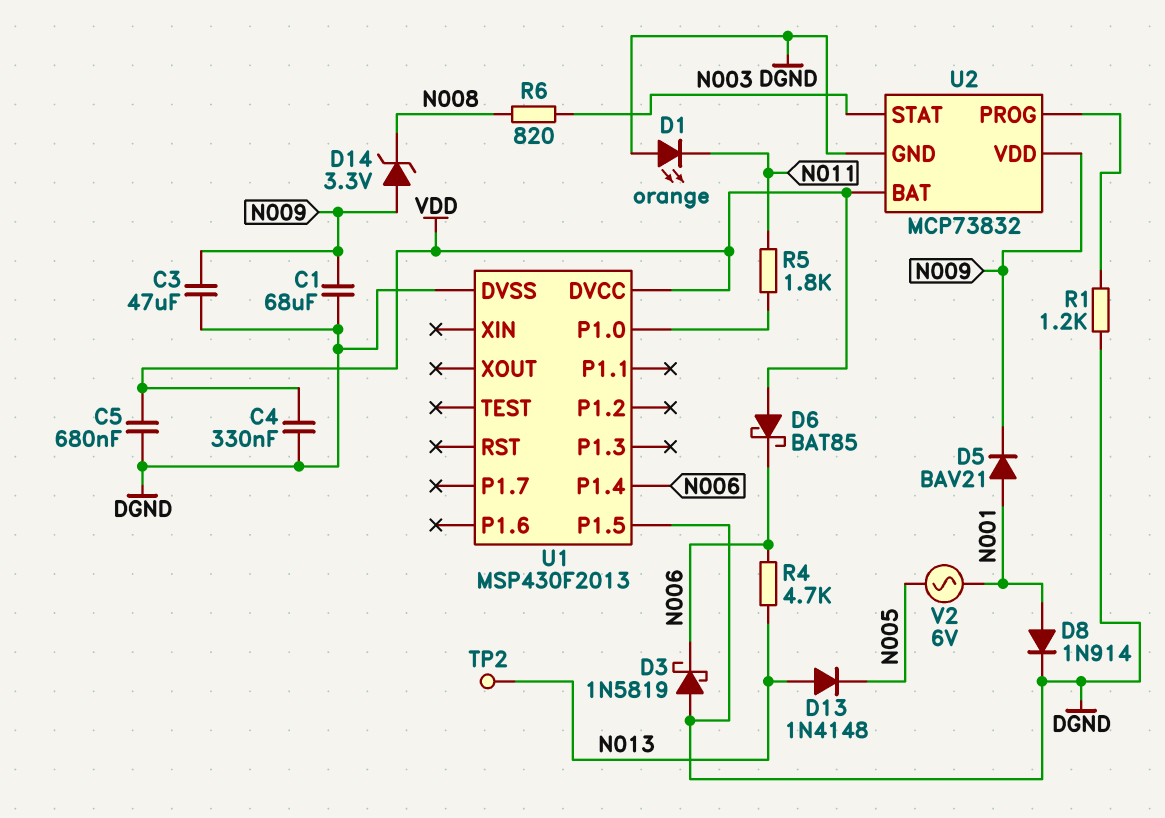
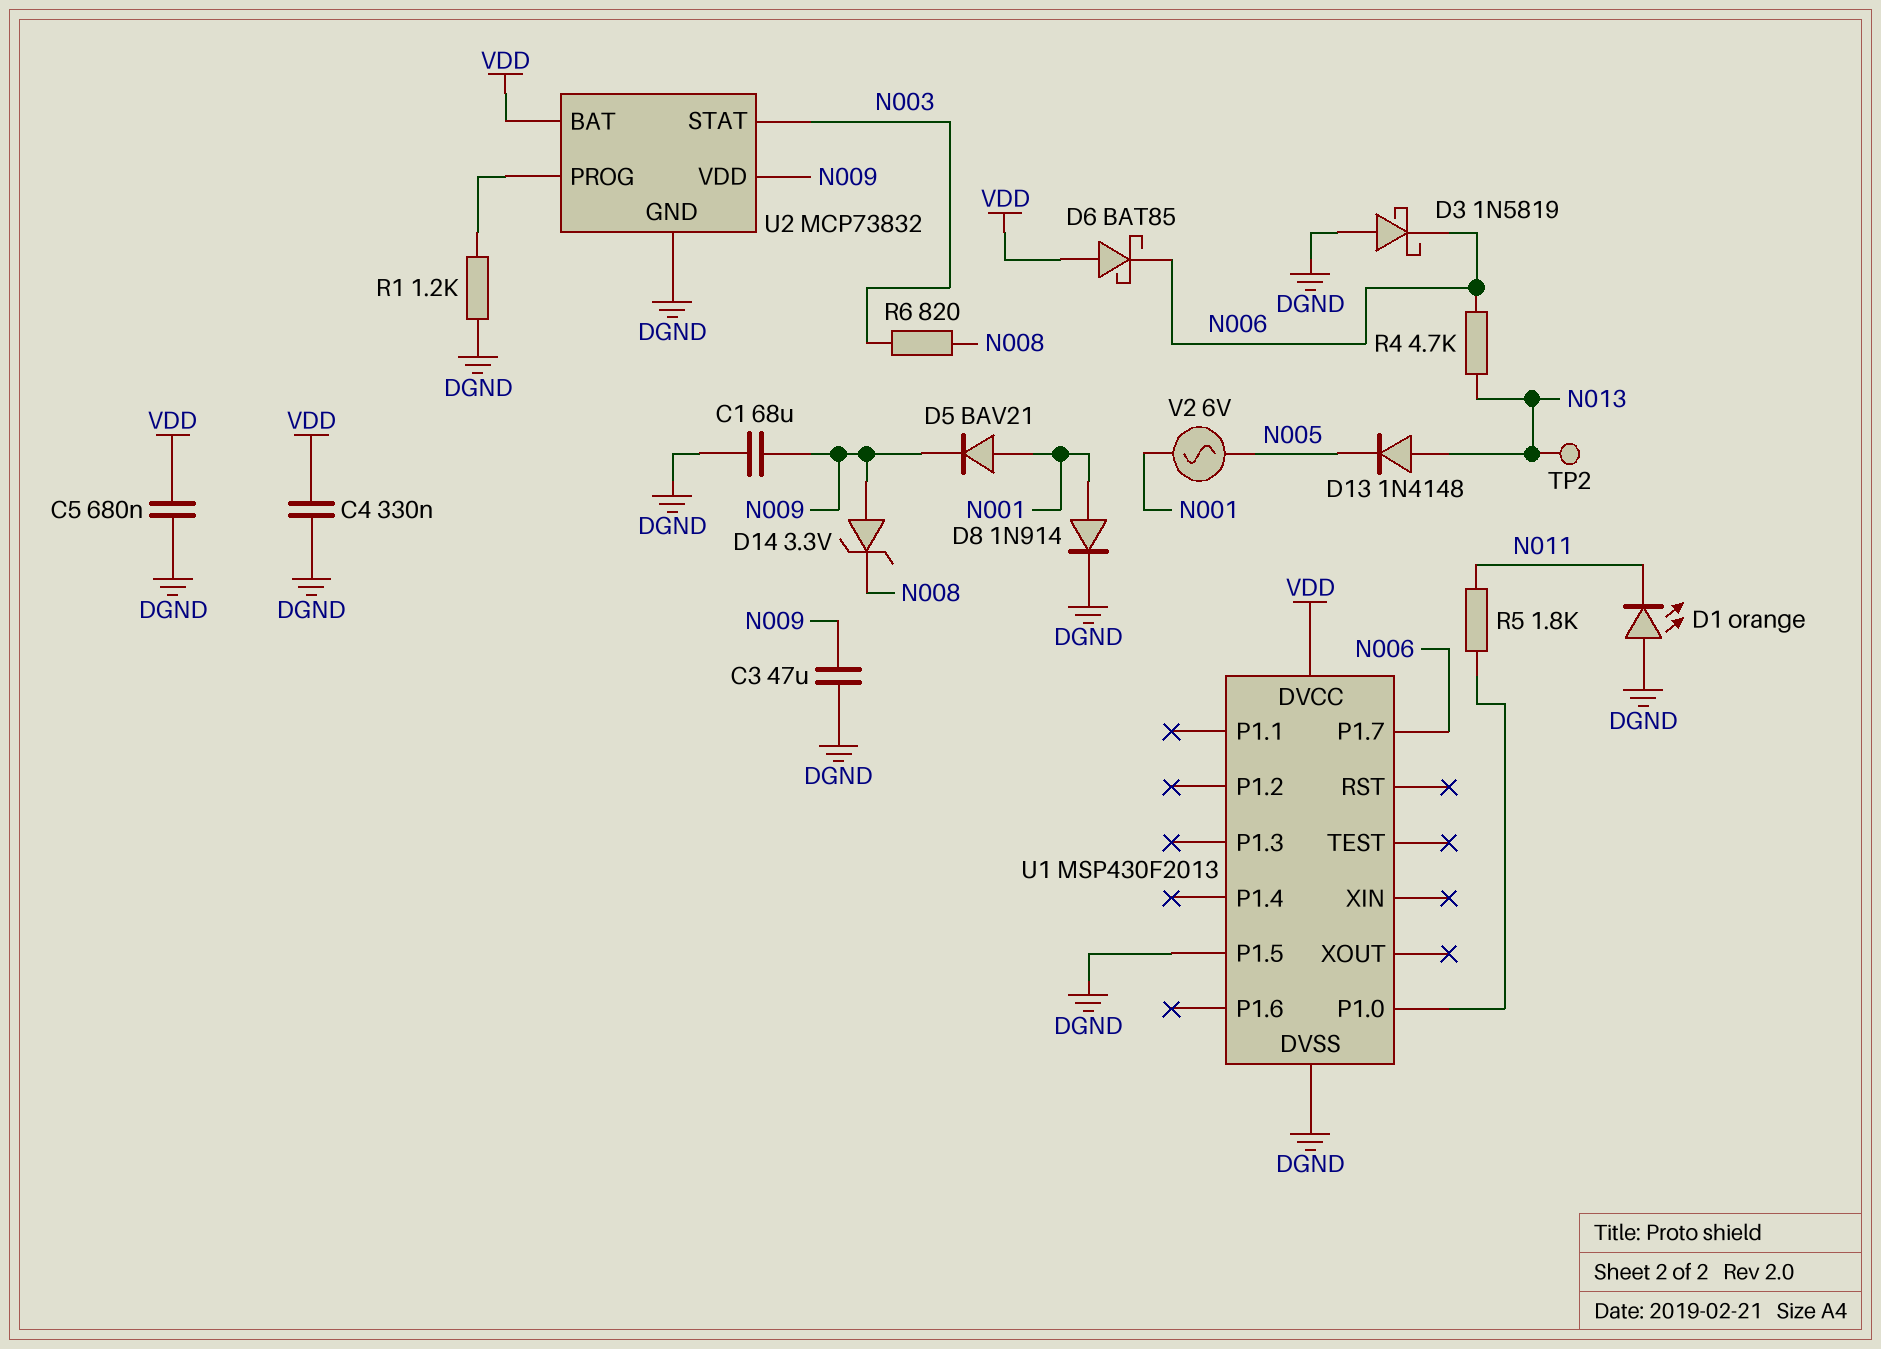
U1 pin P1.4: N006 -> none
U1 pin P1.7: none -> N006

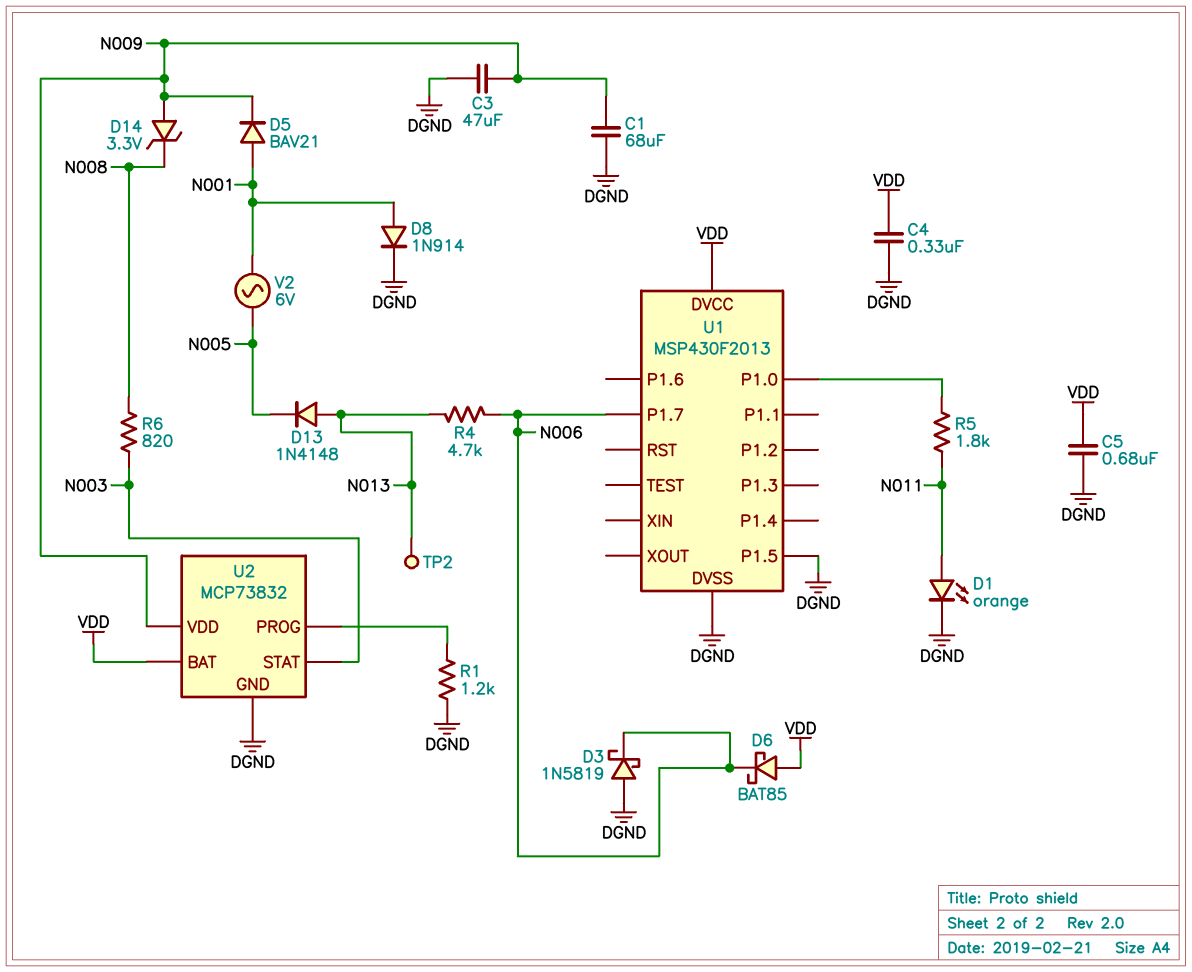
D1: LED orange (A DGND, K N011) -> LED orange (A N011, K DGND)

